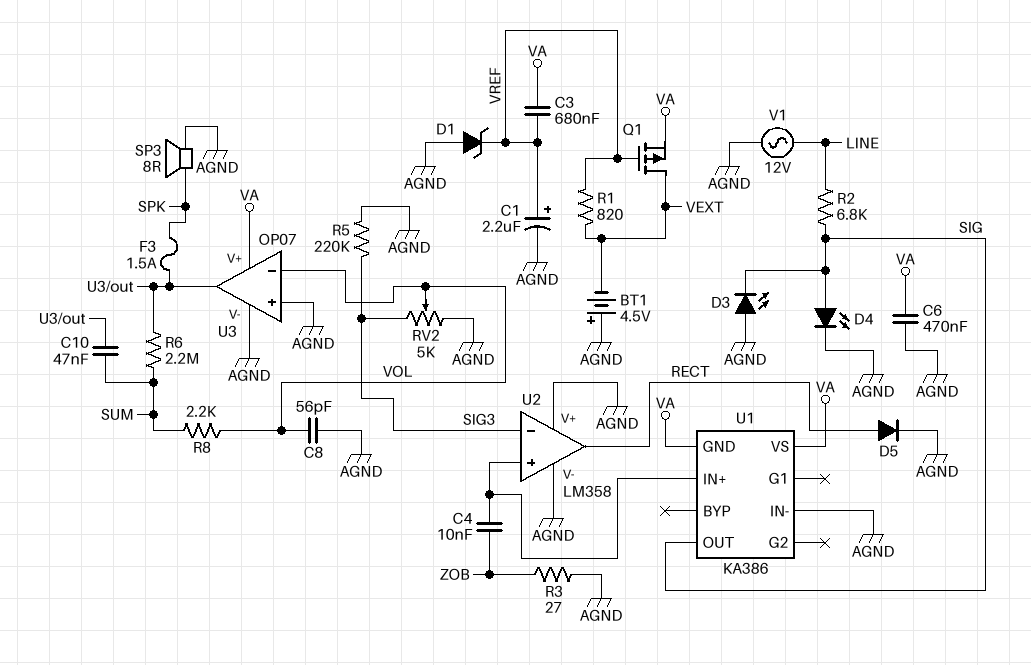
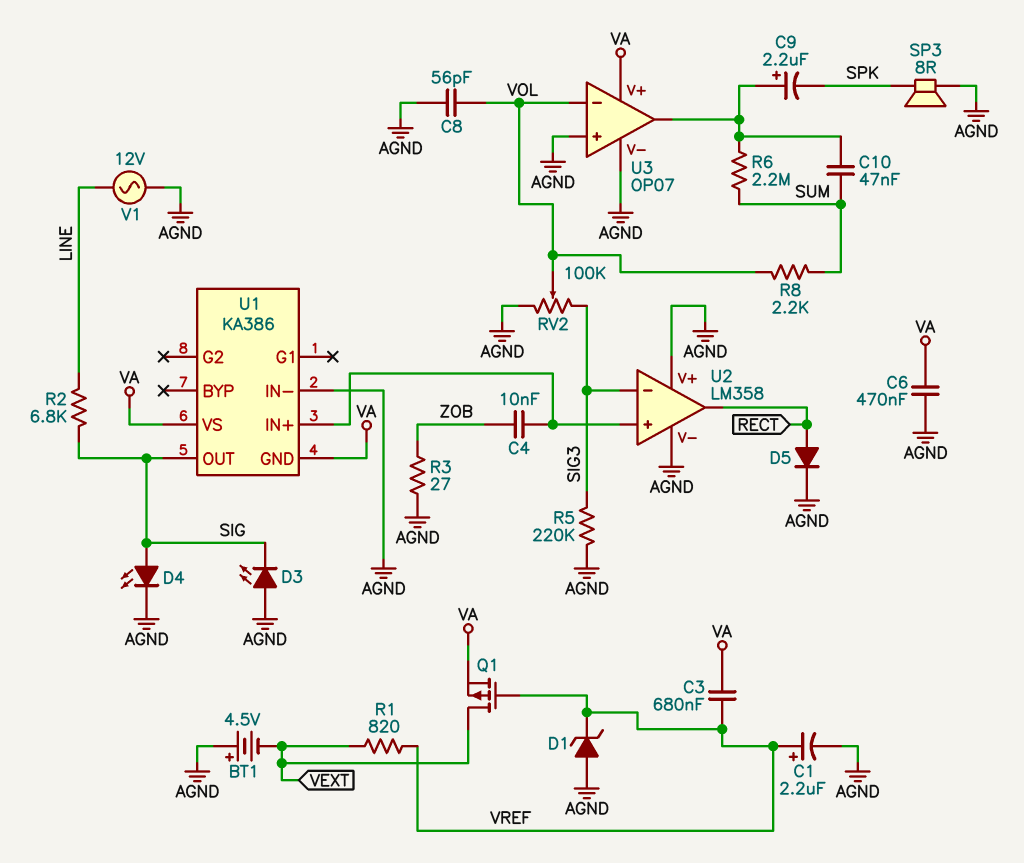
C9: none -> 2.2uF (plus U3/out, minus SPK)
F3: 1.5A (SPK, U3/out) -> none
RV2: 5k (AGND, SIG3, wiper VOL) -> 100k (AGND, SIG3, wiper VOL)

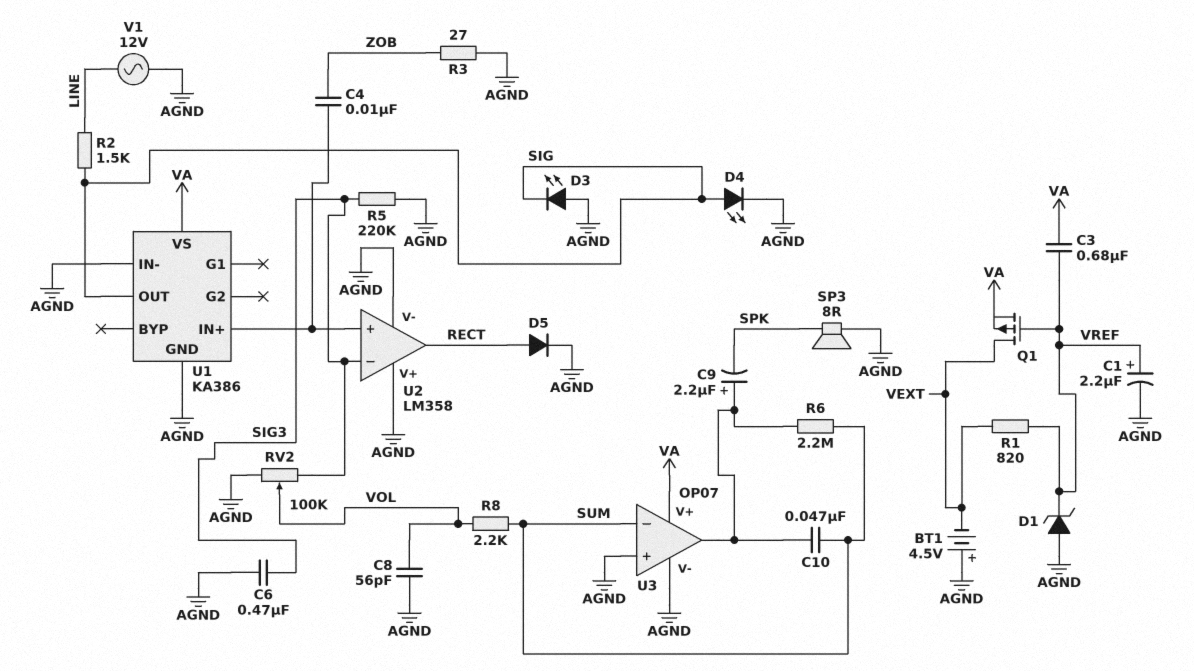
C6: 470nF (AGND, VA) -> 470nF (AGND, SIG3)
R2: 6.8k (LINE, SIG) -> 1.5k (LINE, SIG)
U1 pin GND: VA -> AGND
U3 pin in-: VOL -> SUM

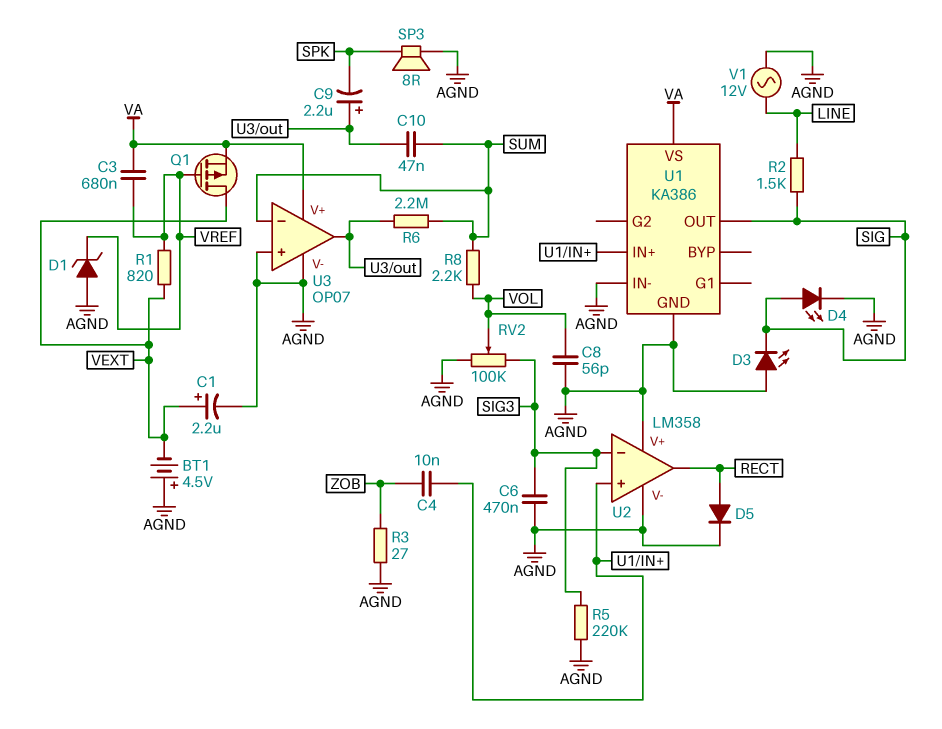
C1: 2.2uF (plus VREF, minus AGND) -> 2.2uF (plus VEXT, minus AGND)

